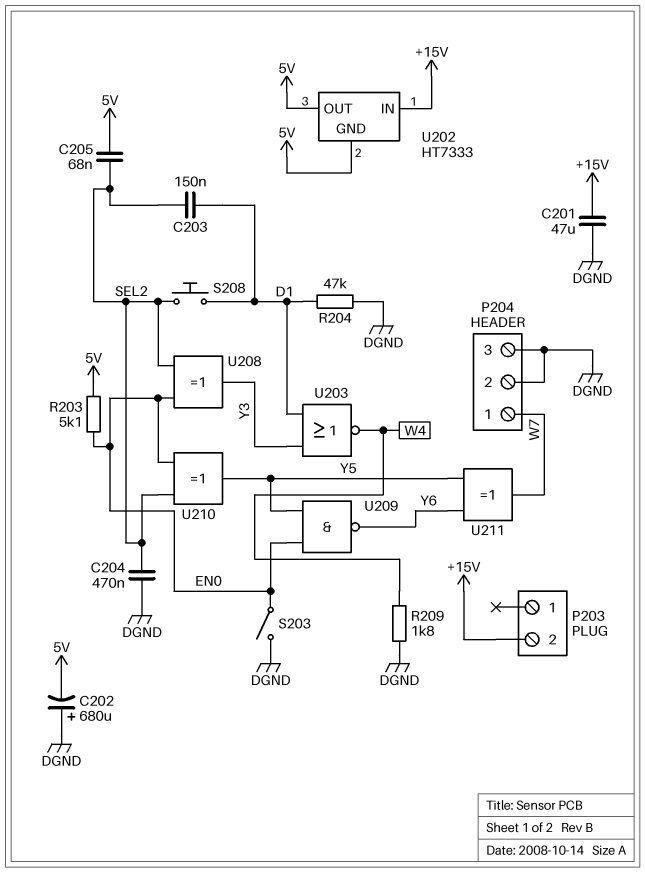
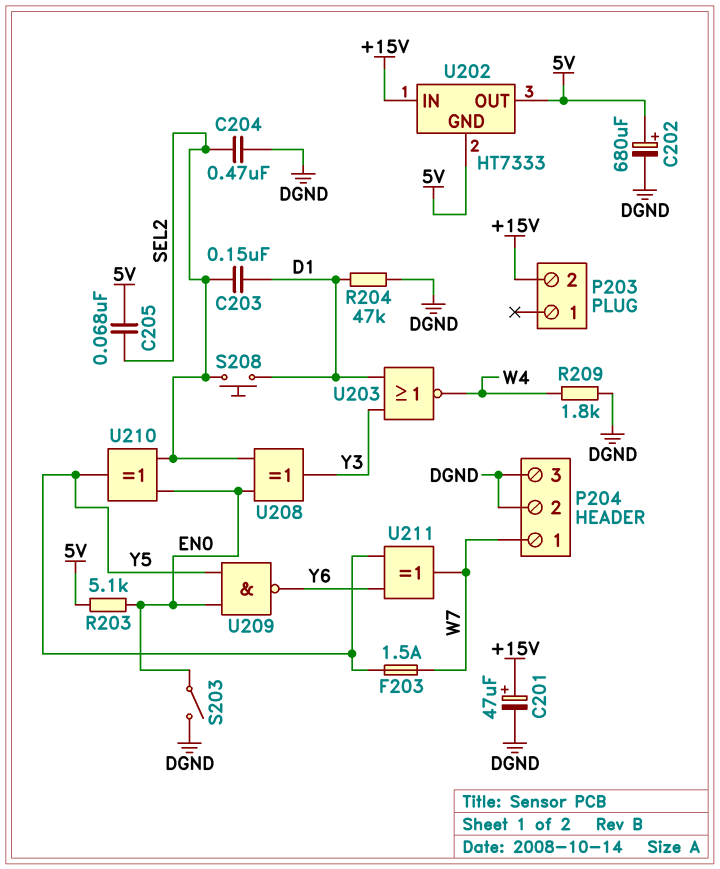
C201: 47uF (+15V, DGND) -> 47uF (plus +15V, minus DGND)
C202: 680uF (plus DGND, minus 5V) -> 680uF (plus 5V, minus DGND)
F203: none -> 1.5A (W7, Y5)

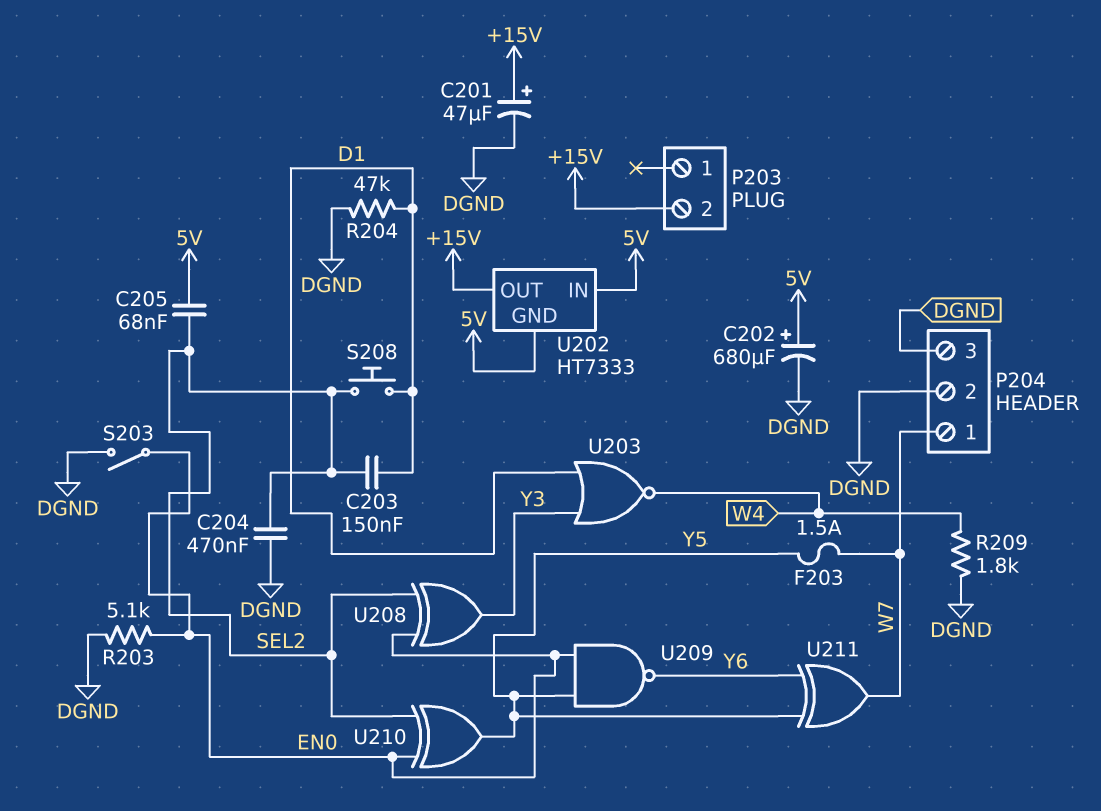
R203: 5.1k (5V, EN0) -> 5.1k (DGND, EN0)
U202 pin IN: +15V -> 5V
U202 pin OUT: 5V -> +15V

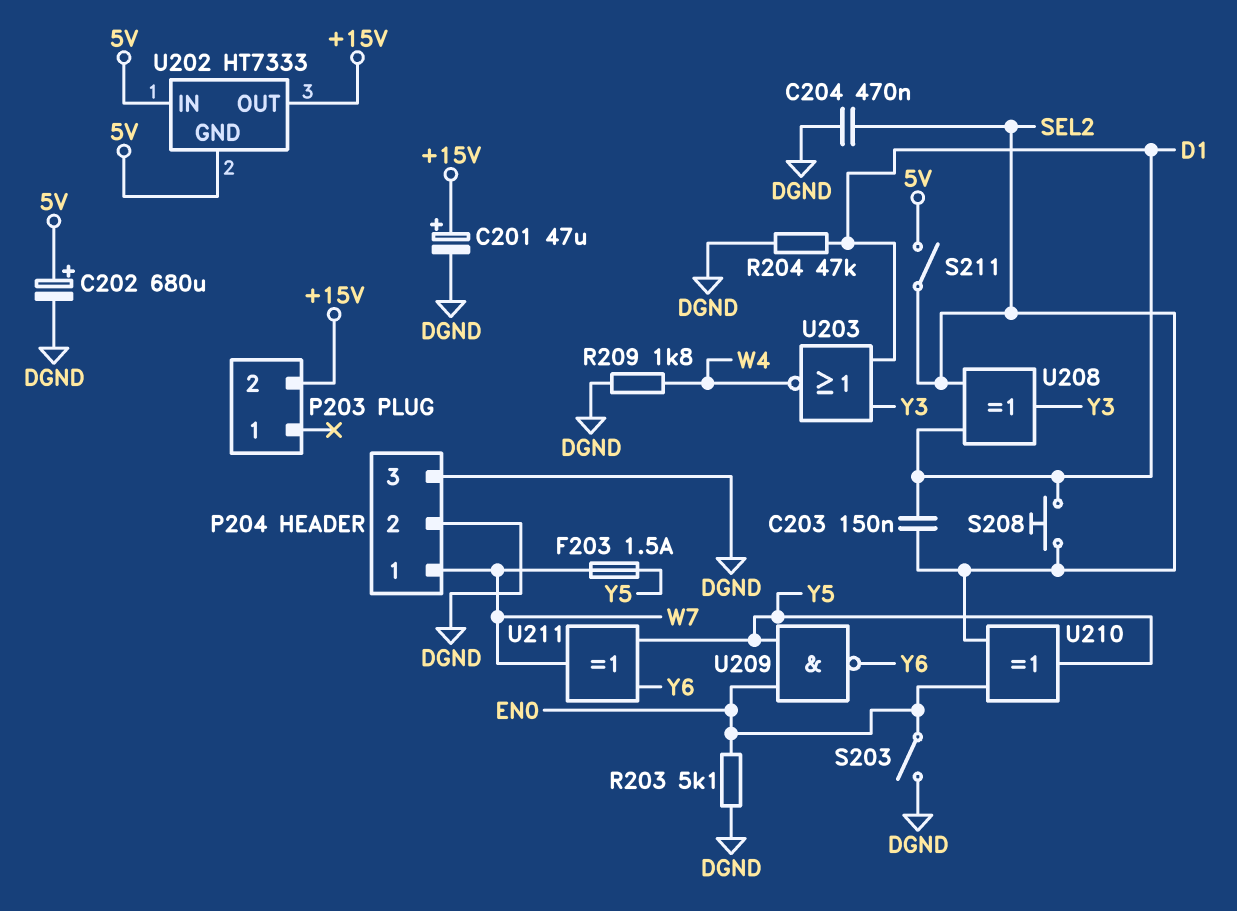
C205: 68nF (5V, SEL2) -> none
S211: none -> switch (5V, SEL2)
U208: XOR (in EN0, in SEL2, out Y3) -> XOR (in D1, in SEL2, out Y3)

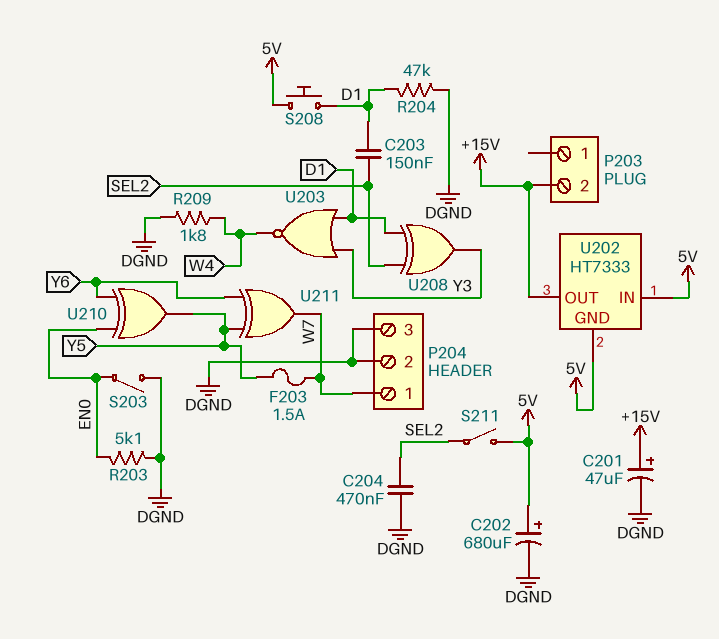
S208: button (D1, SEL2) -> button (5V, D1)
U209: NAND (in EN0, in Y5, out Y6) -> none
U210: XOR (in EN0, in SEL2, out Y5) -> XOR (in EN0, in Y6, out Y5)

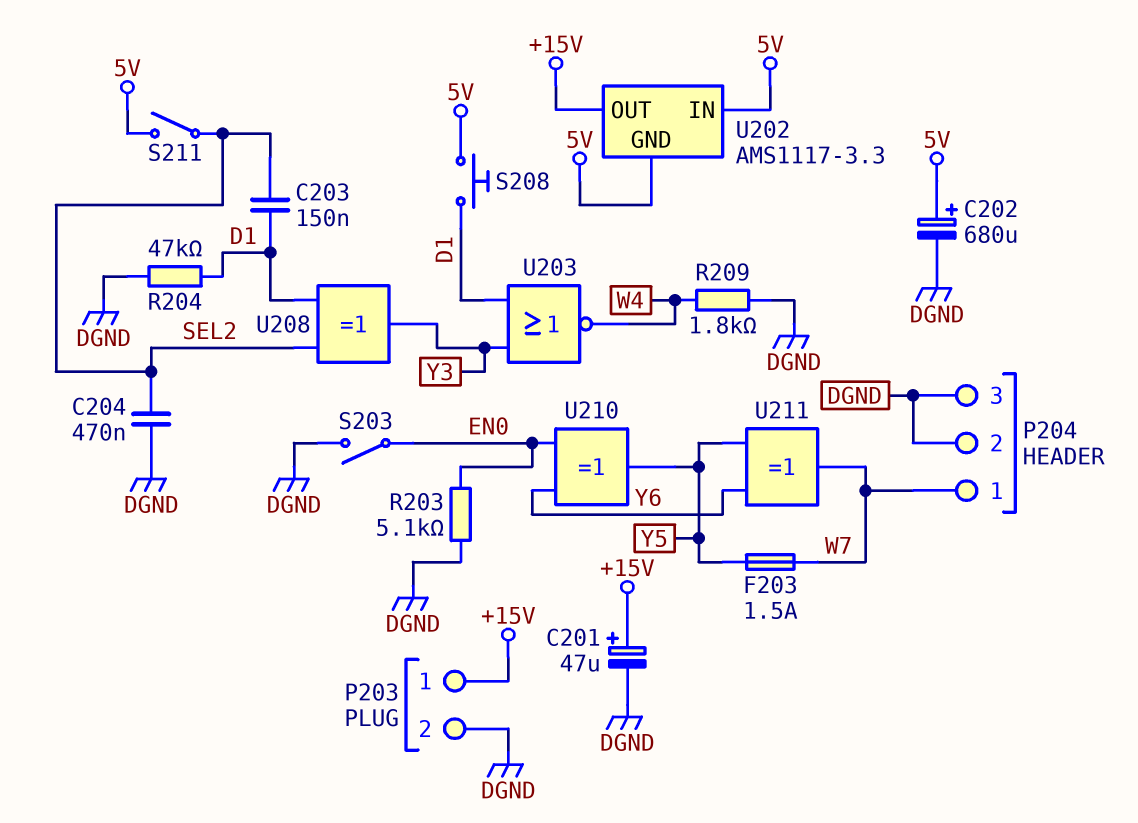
P203 pin 1: none -> +15V
P203 pin 2: +15V -> DGND
U202: HT7333 -> AMS1117-3.3

